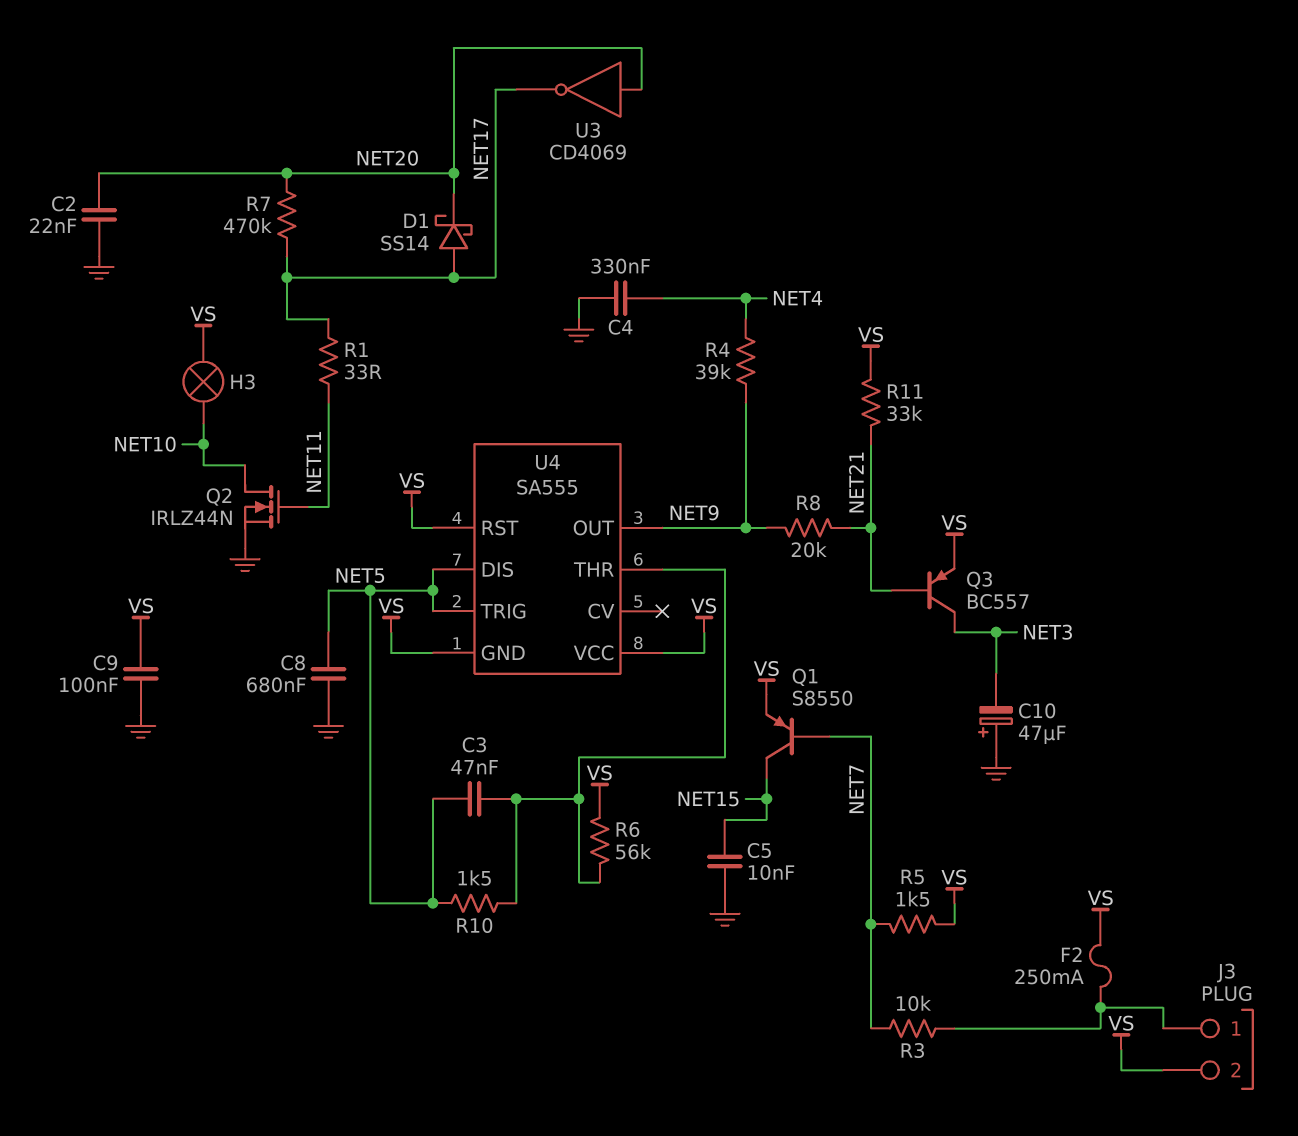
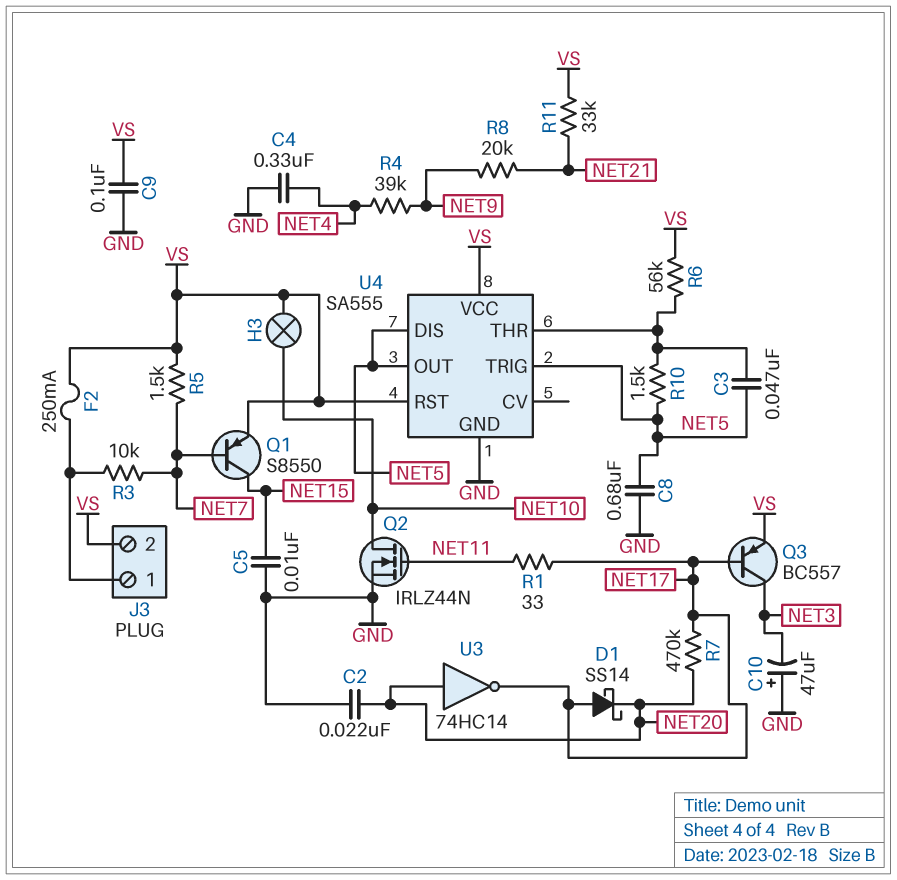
Q3: PNP BC557 (B NET21, C NET3, E VS) -> PNP BC557 (B NET17, C NET3, E VS)
U3: NOT CD4069 (in NET20, out NET17) -> NOT 74HC14 (in NET20, out NET17)
U4 pin GND: VS -> GND
U4 pin OUT: NET9 -> NET5

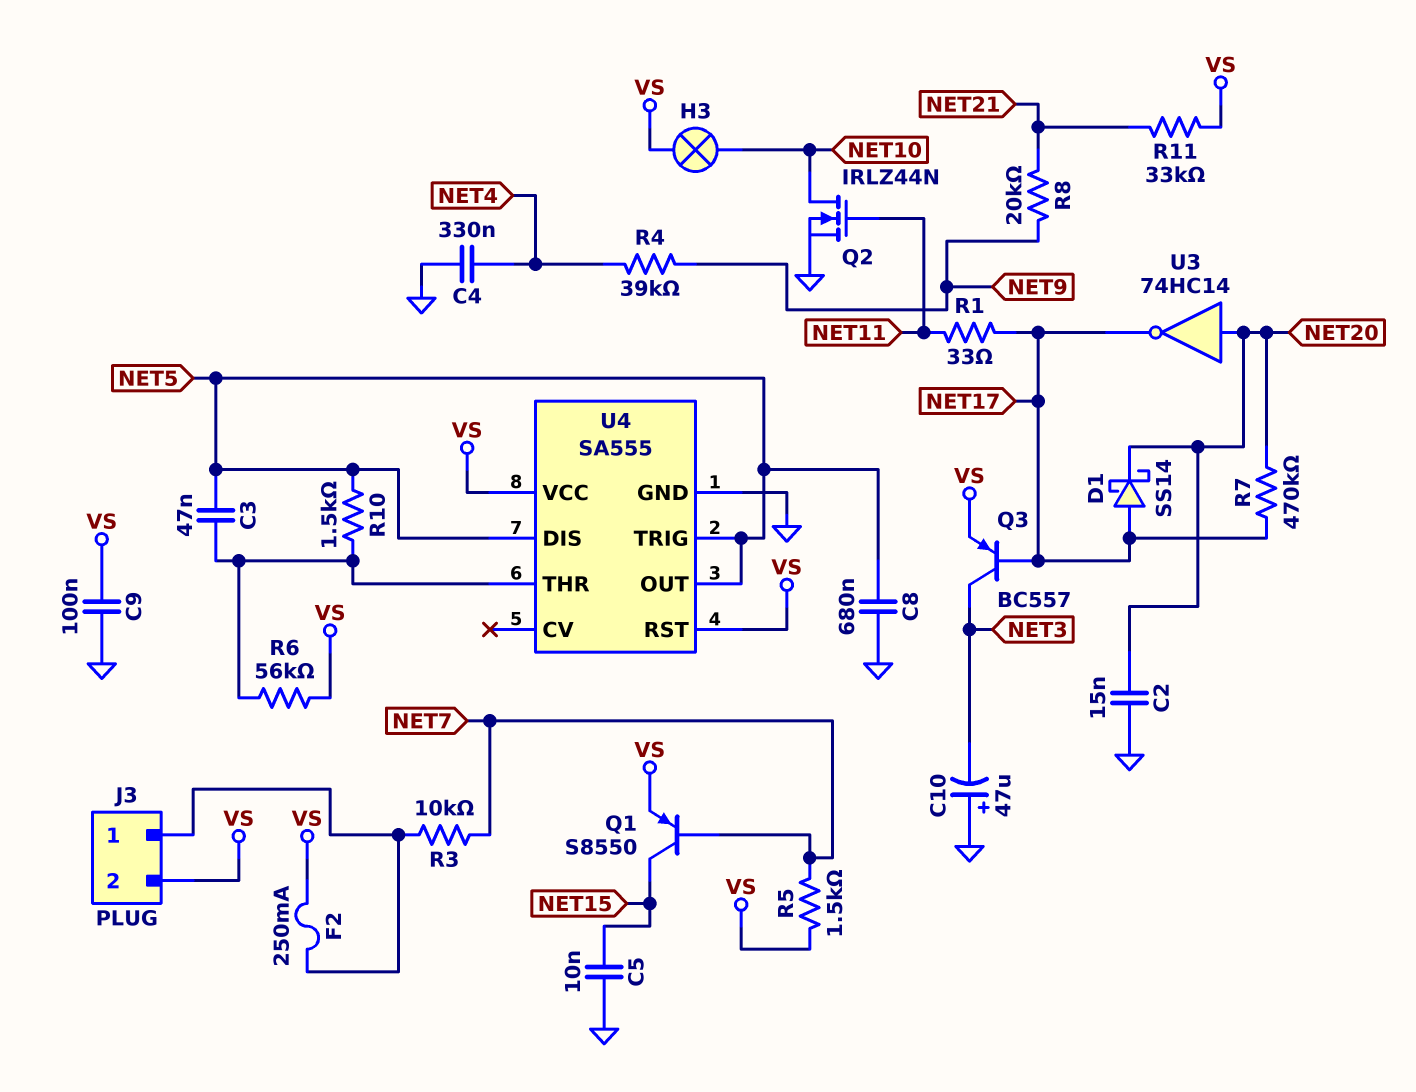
C2: 22nF (GND, NET20) -> 15nF (GND, NET20)

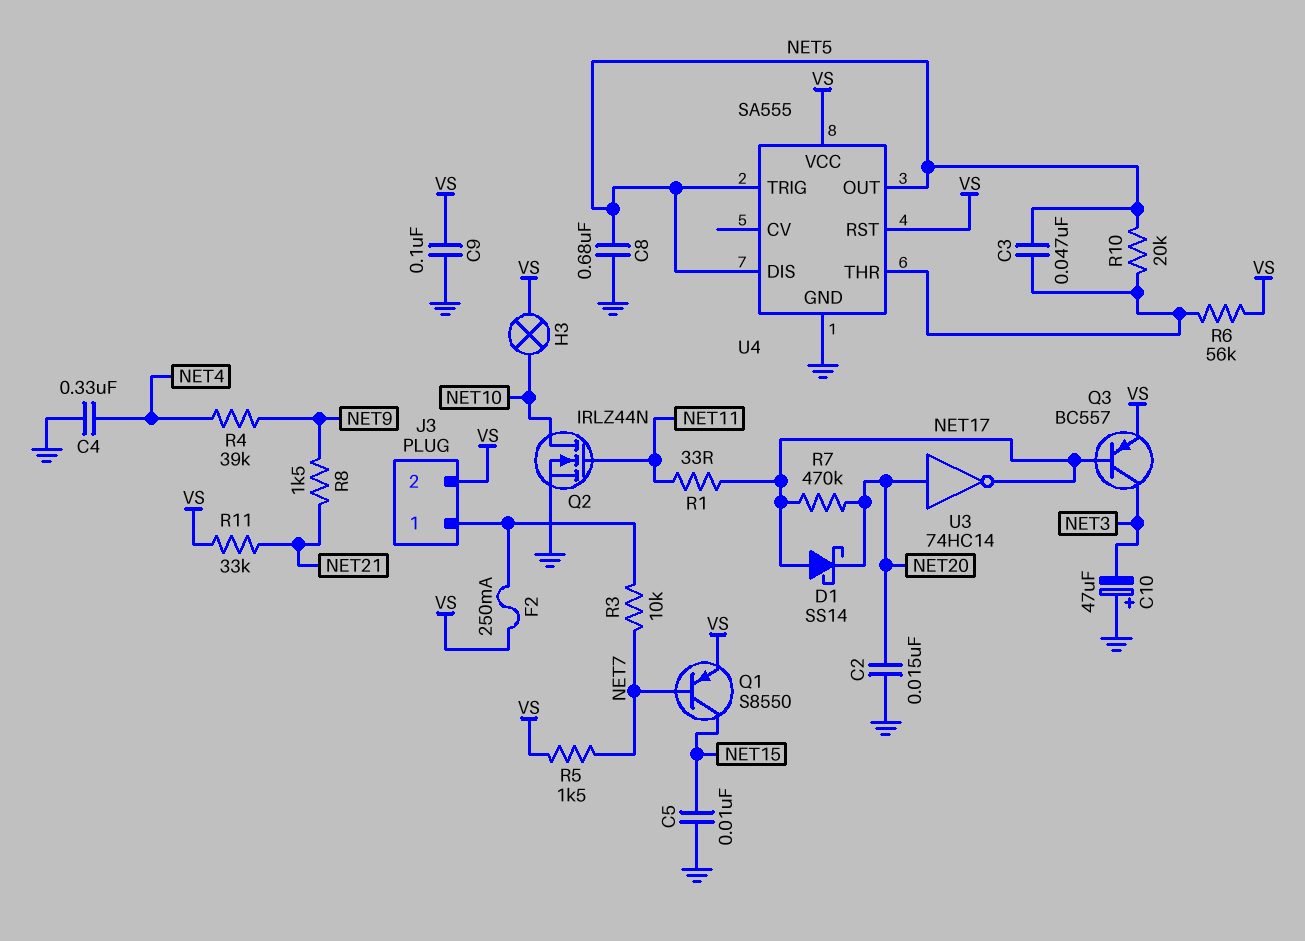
R8: 20k (NET9, NET21) -> 1.5k (NET9, NET21)
R10: 1.5k (NET5, U4/THR) -> 20k (NET5, U4/THR)

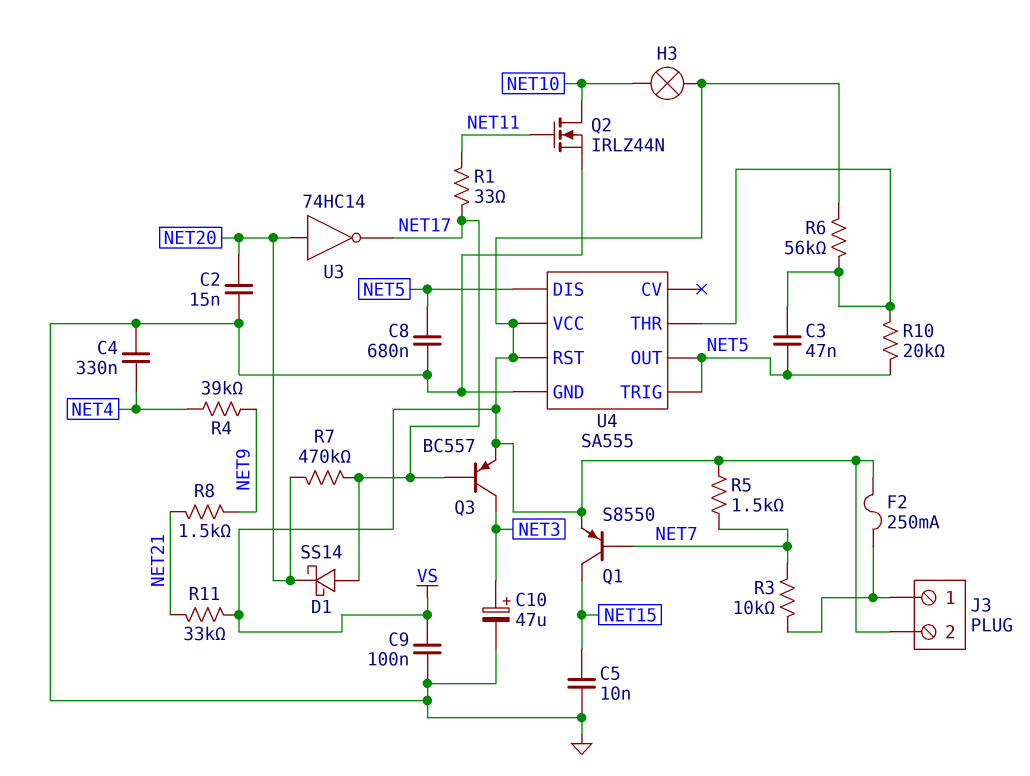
C10: 47uF (plus GND, minus NET3) -> 47uF (plus NET3, minus GND)

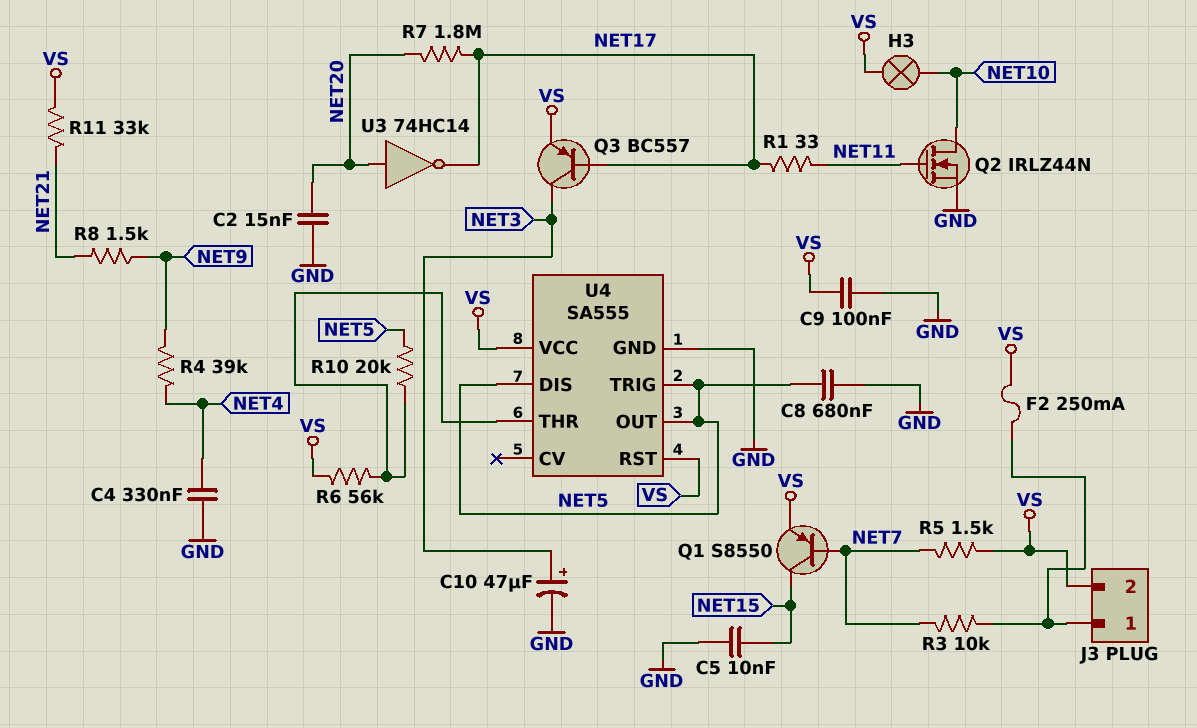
C3: 47nF (NET5, U4/THR) -> none
D1: schottky SS14 (A NET17, K NET20) -> none
R7: 470k (NET17, NET20) -> 1.8M (NET17, NET20)

